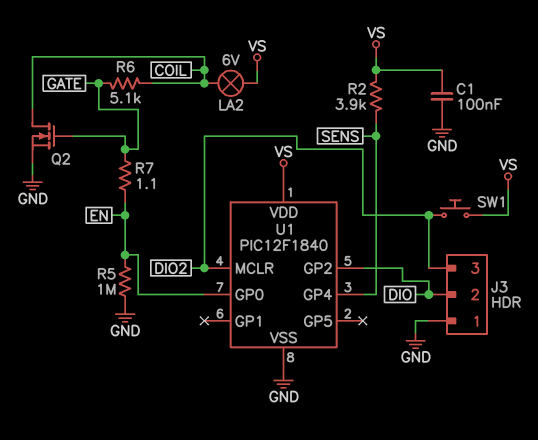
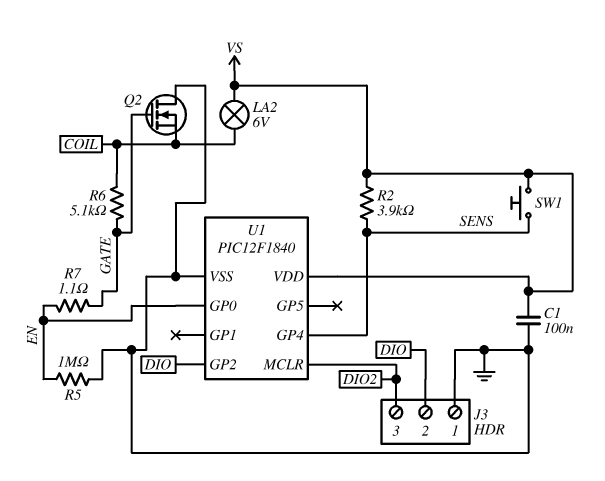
Q2: NMOS (G GATE, D COIL, S GND) -> NMOS (G GATE, D GND, S COIL)
SW1: button (DIO2, VS) -> button (SENS, VS)

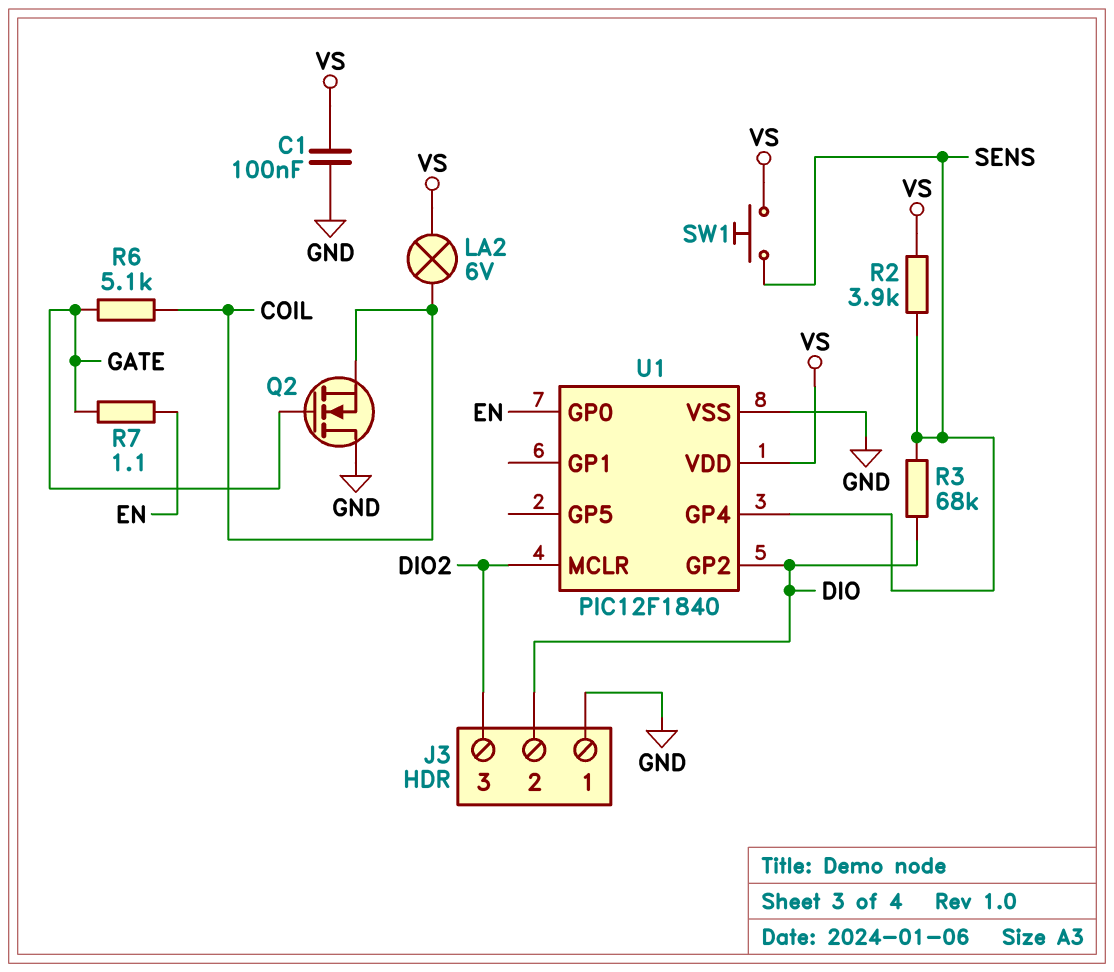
R3: none -> 68k (DIO, SENS)
R5: 1M (EN, GND) -> none

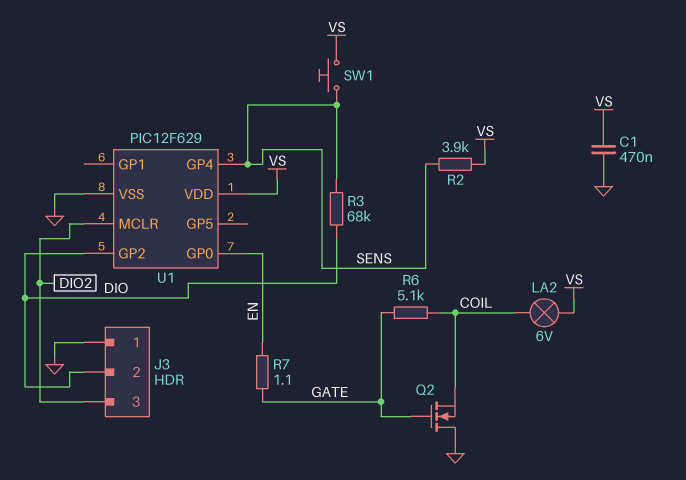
C1: 100nF (GND, VS) -> 470nF (GND, VS)
U1: PIC12F1840 -> PIC12F629

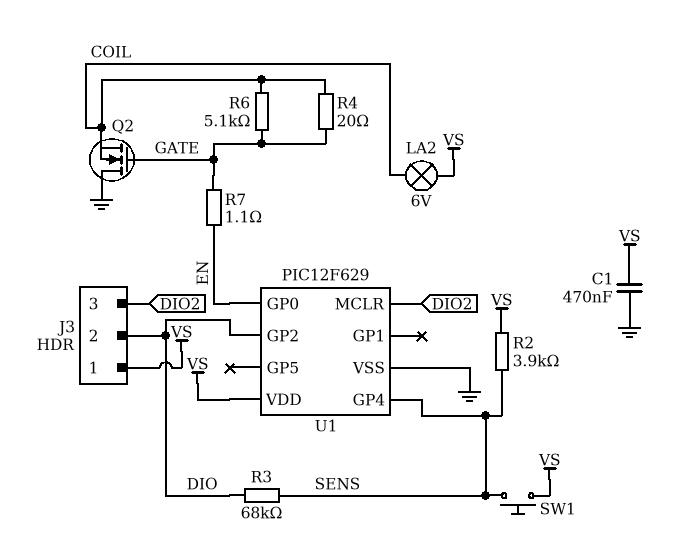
J3 pin 1: GND -> VS
R4: none -> 20 (COIL, GATE)

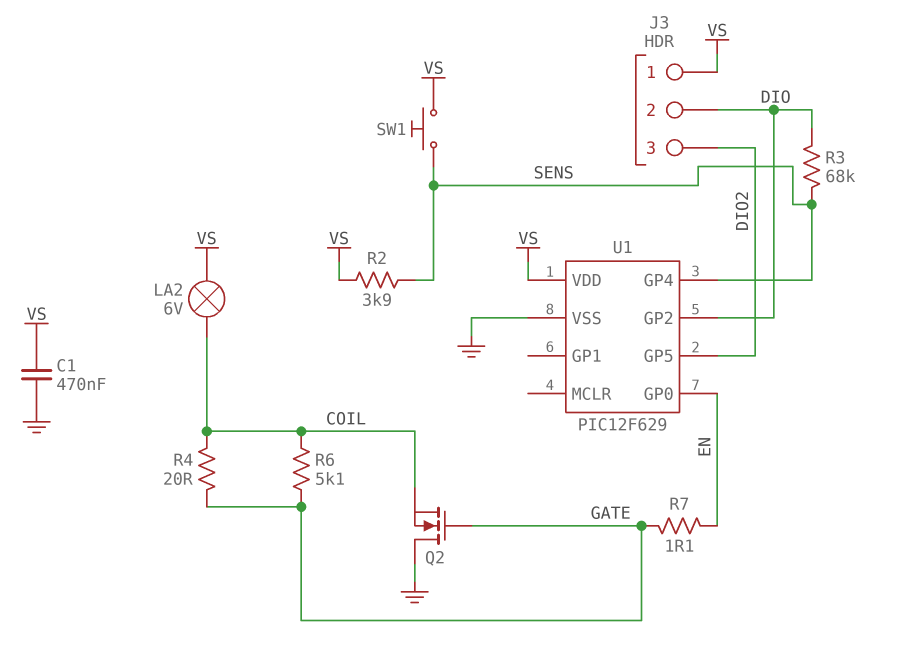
U1 pin GP5: none -> DIO2
U1 pin MCLR: DIO2 -> none

